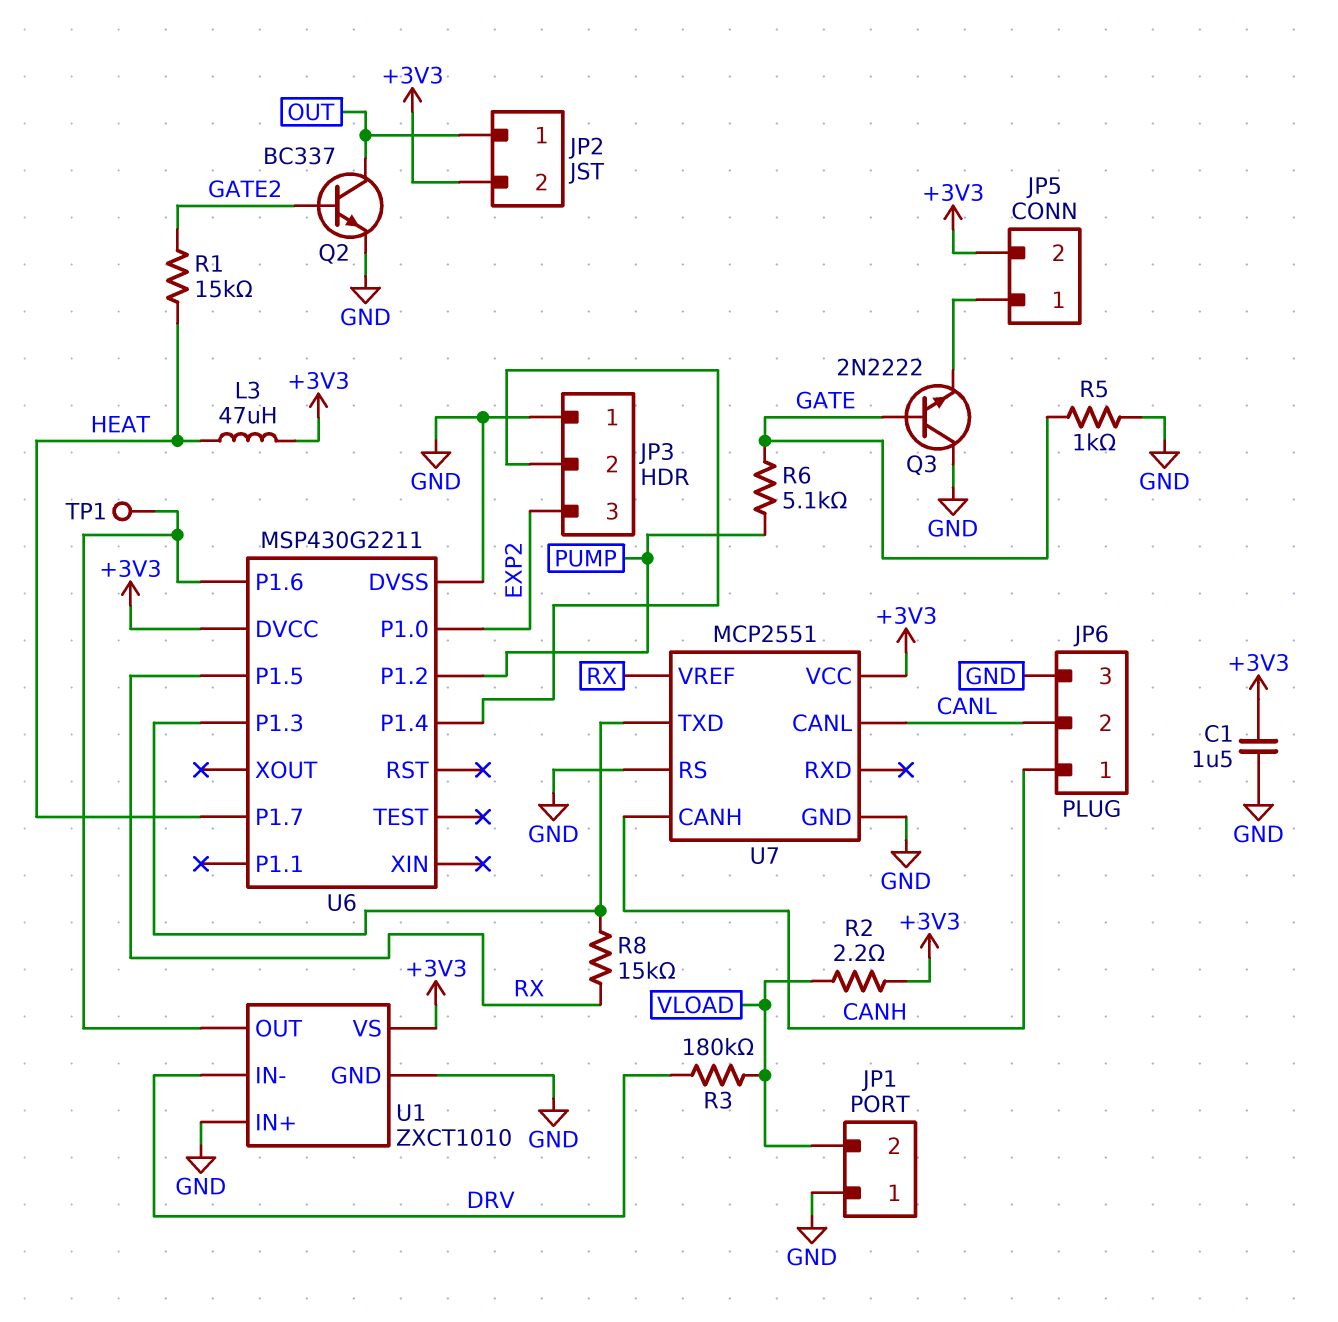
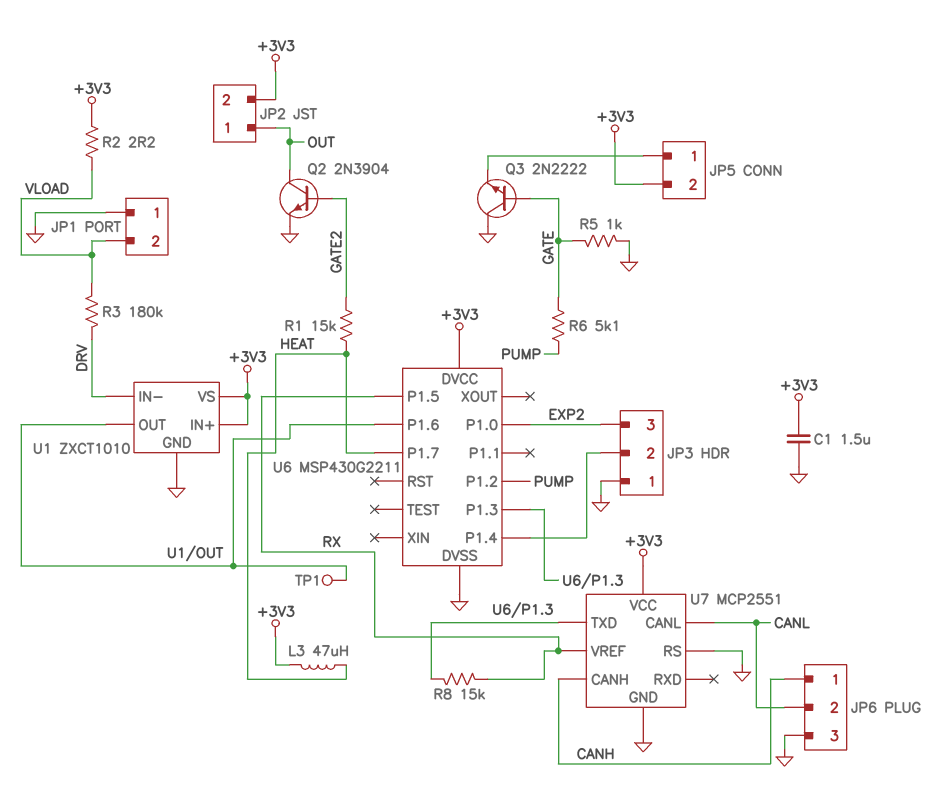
Q2: NPN BC337 (B GATE2, C OUT, E GND) -> NPN 2N3904 (B GATE2, C OUT, E GND)
U1 pin IN+: GND -> +3V3

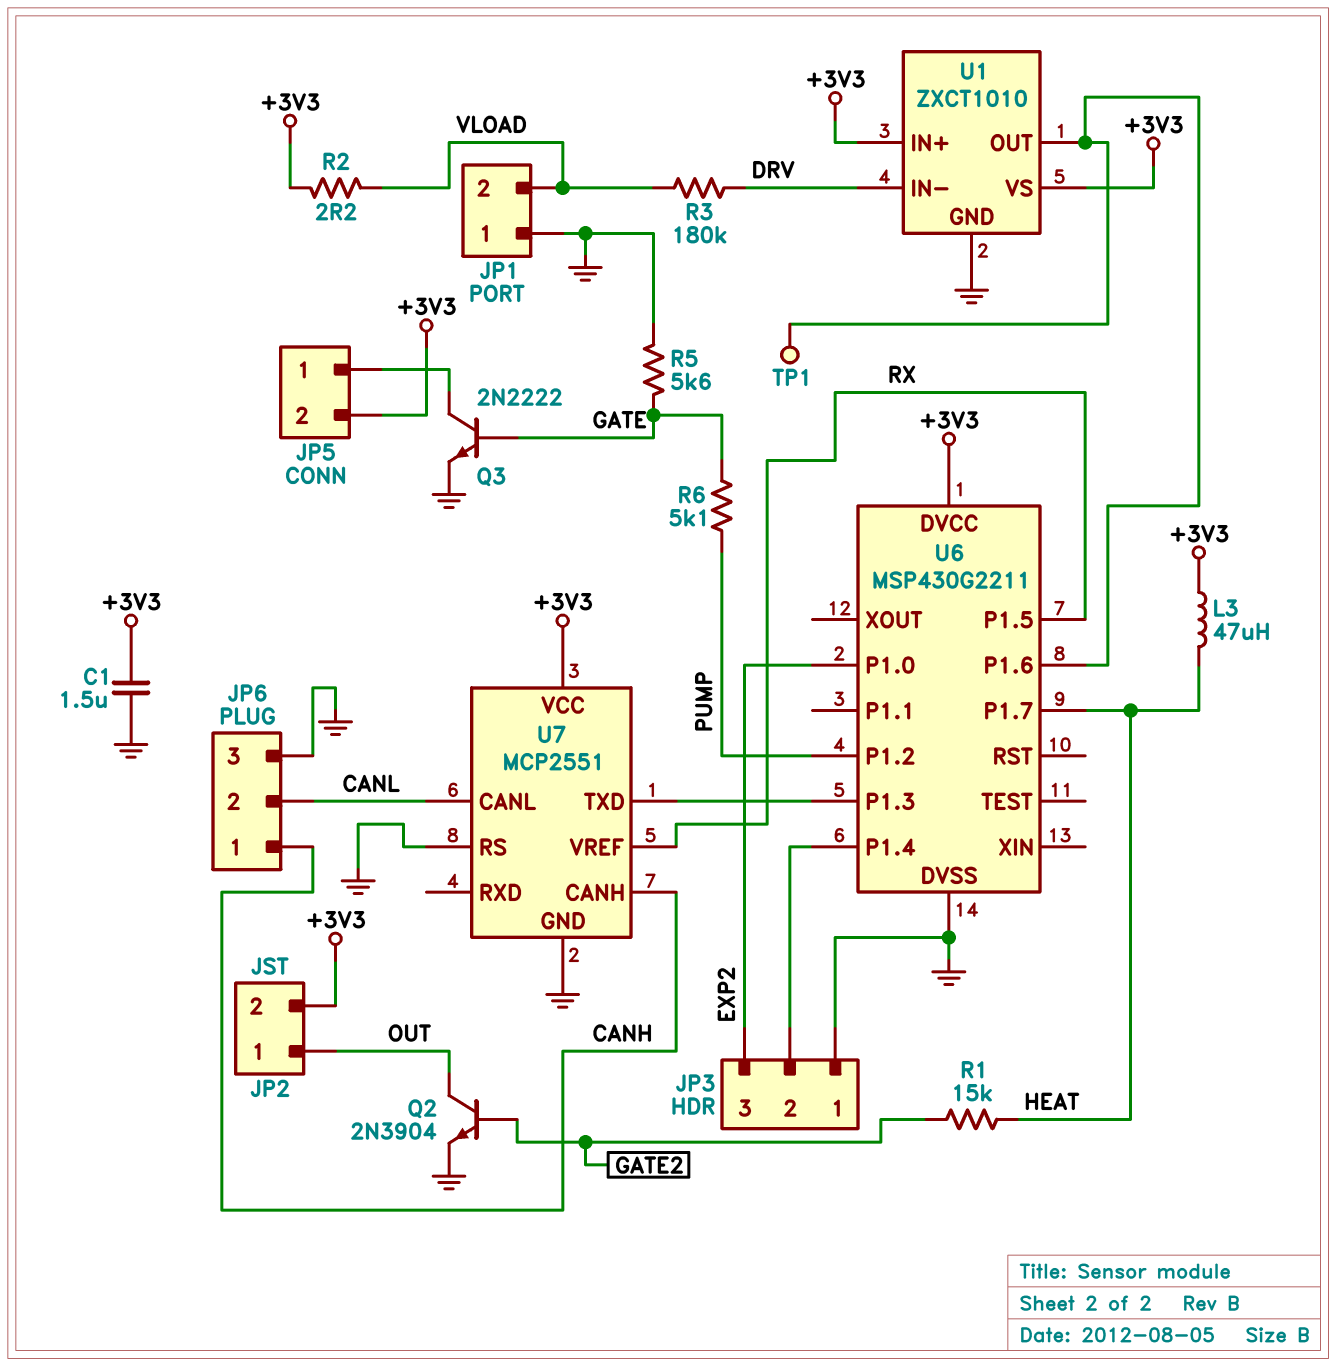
Q3: NPN 2N2222 (B GATE, C GND, E JP5/1) -> NPN 2N2222 (B GATE, C JP5/1, E GND)
R5: 1k (GATE, GND) -> 5.6k (GATE, GND)
R8: 15k (RX, U6/P1.3) -> none

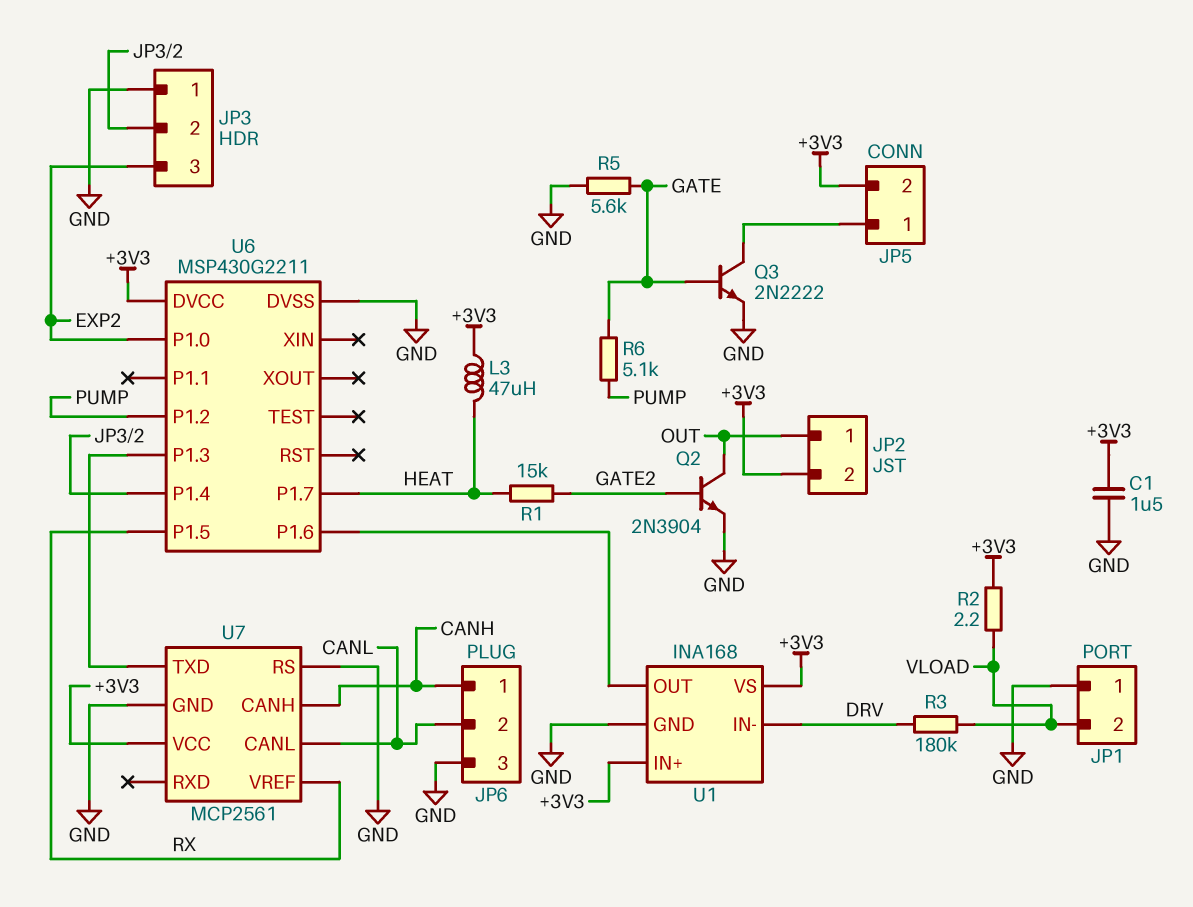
TP1: test point (U1/OUT) -> none
U1: ZXCT1010 -> INA168
U7: MCP2551 -> MCP2561

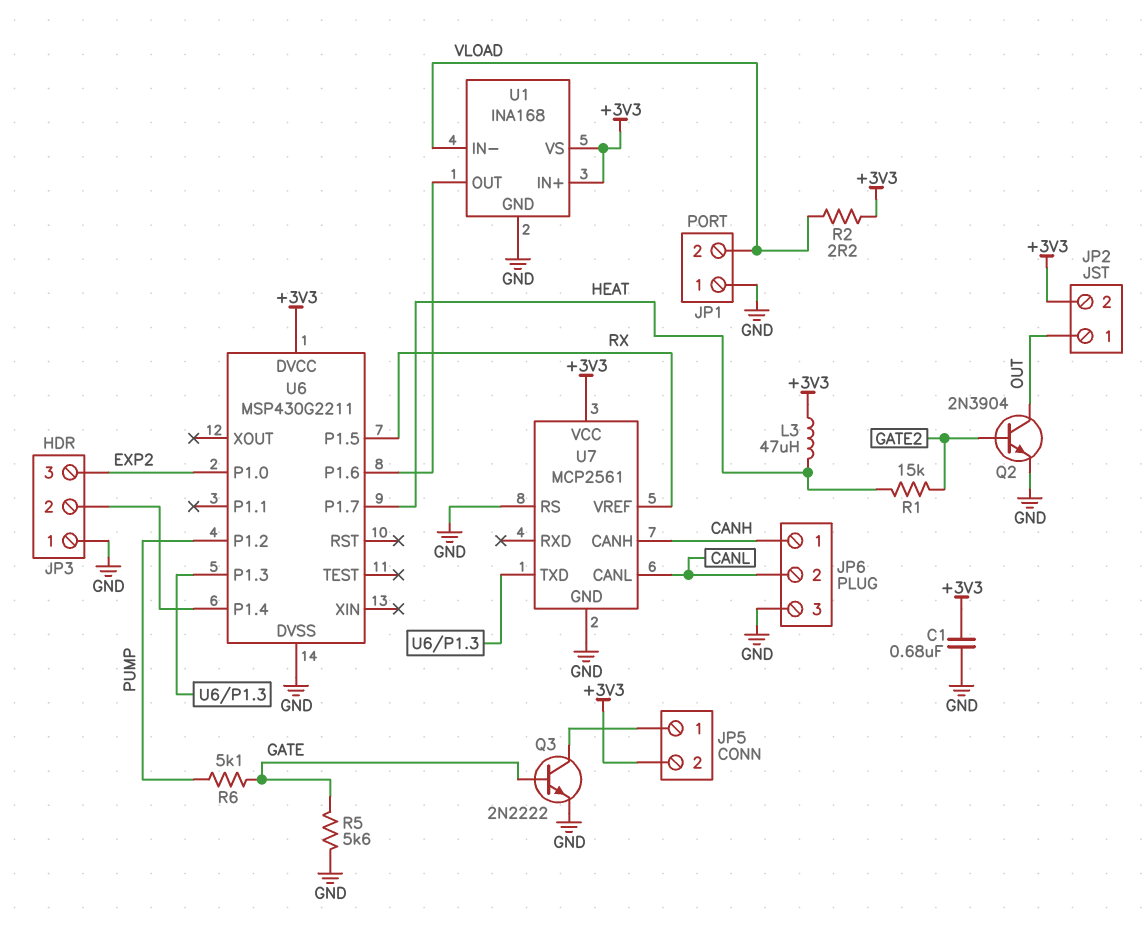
C1: 1.5uF (+3V3, GND) -> 680nF (+3V3, GND)
R3: 180k (DRV, VLOAD) -> none
U1 pin IN-: DRV -> VLOAD

